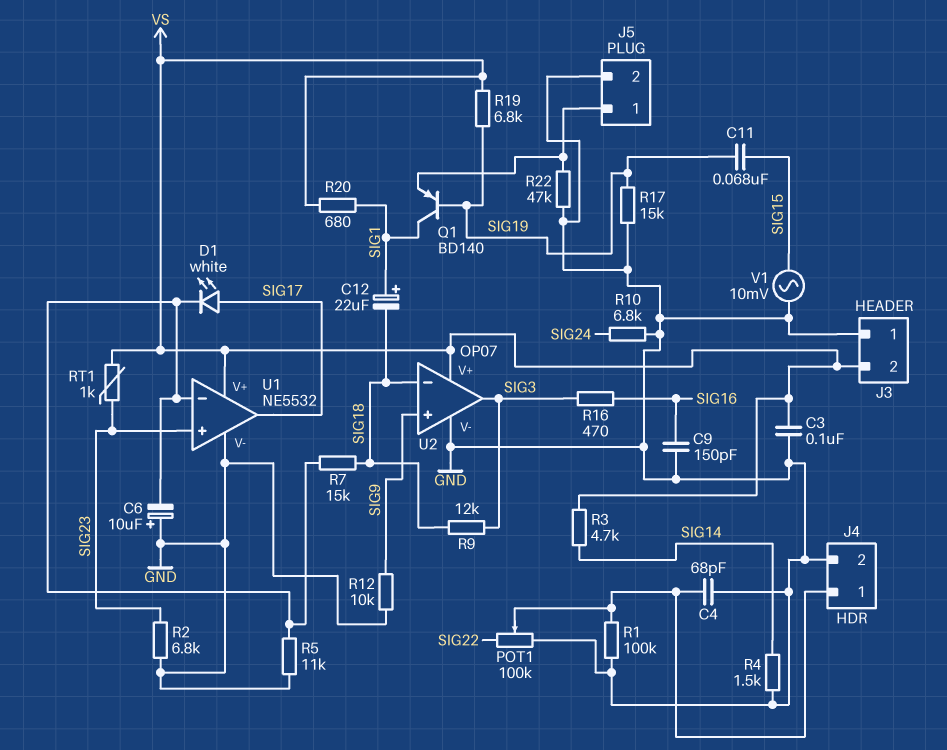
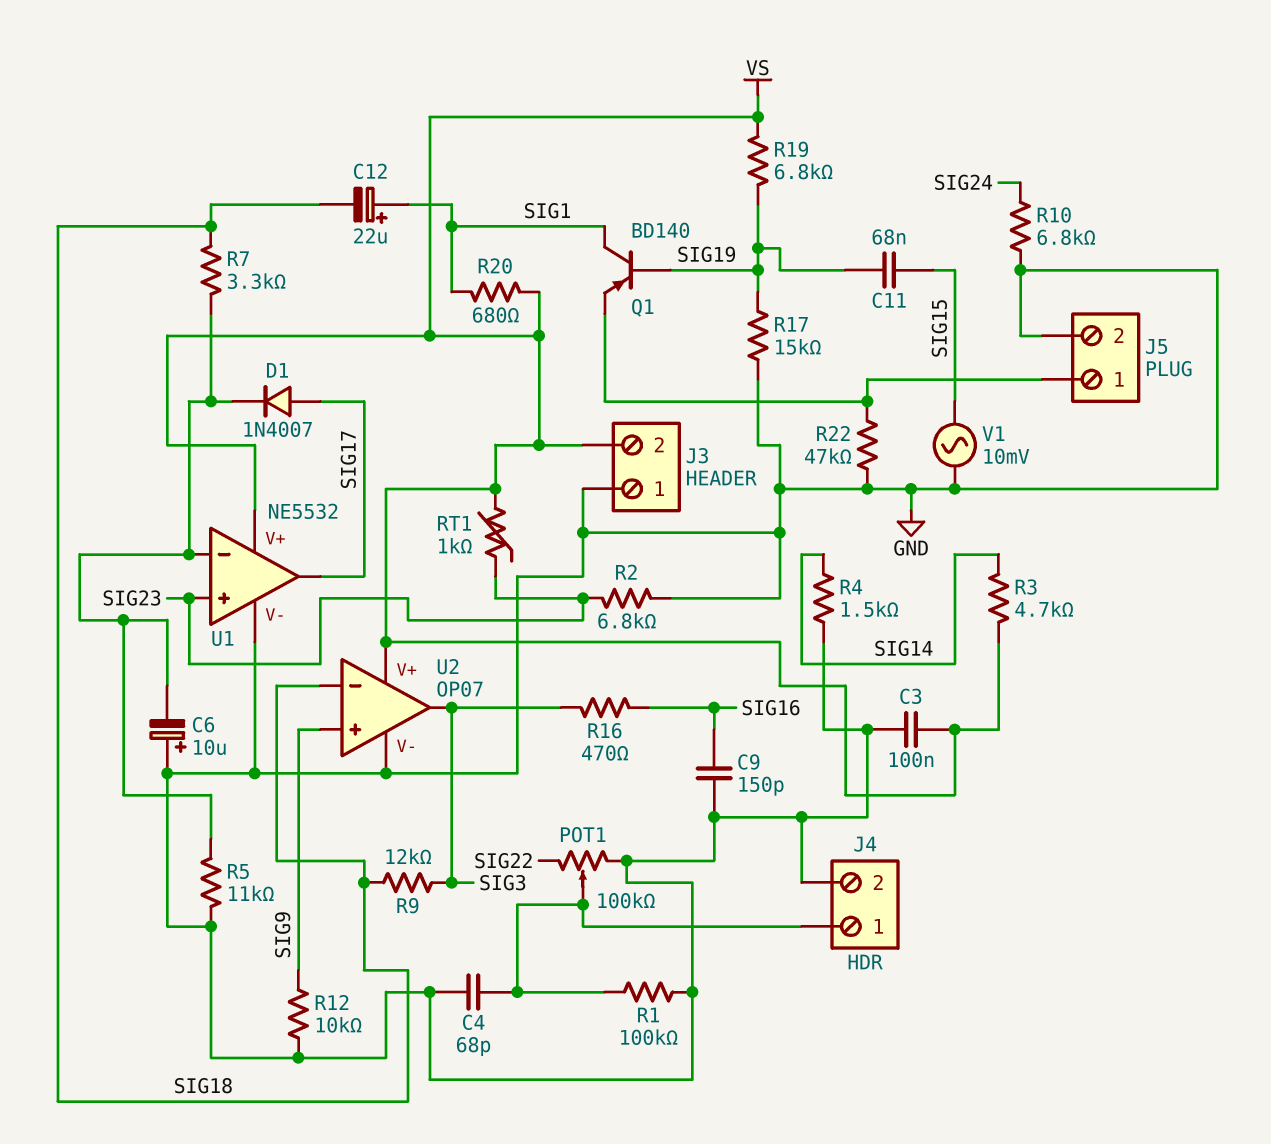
D1: LED white (A SIG17, K U1/in-) -> diode 1N4007 (A SIG17, K U1/in-)
R7: 15k (SIG18, U1/in-) -> 3.3k (SIG18, U1/in-)

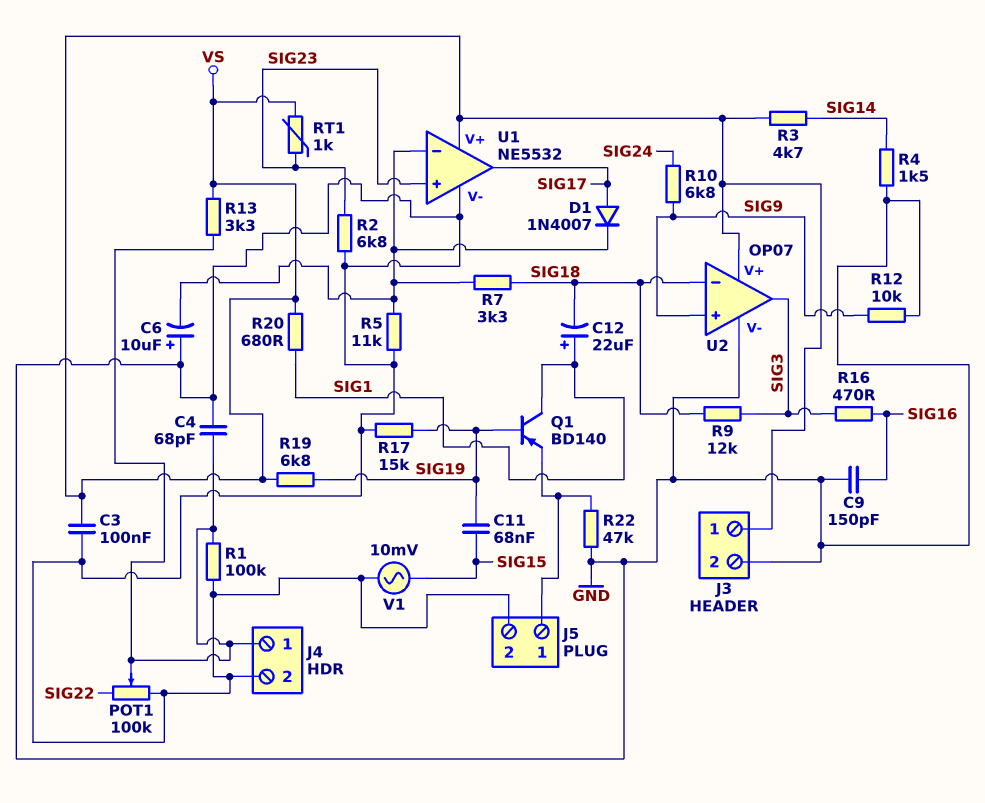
J3 pin 1: GND -> VS
J3 pin 2: VS -> GND
R10: 6.8k (GND, SIG24) -> 6.8k (SIG9, SIG24)
R13: none -> 3.3k (J4/1, VS)

